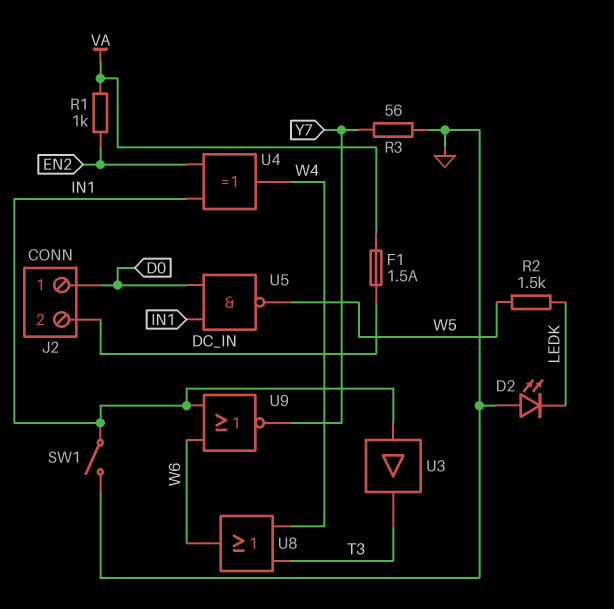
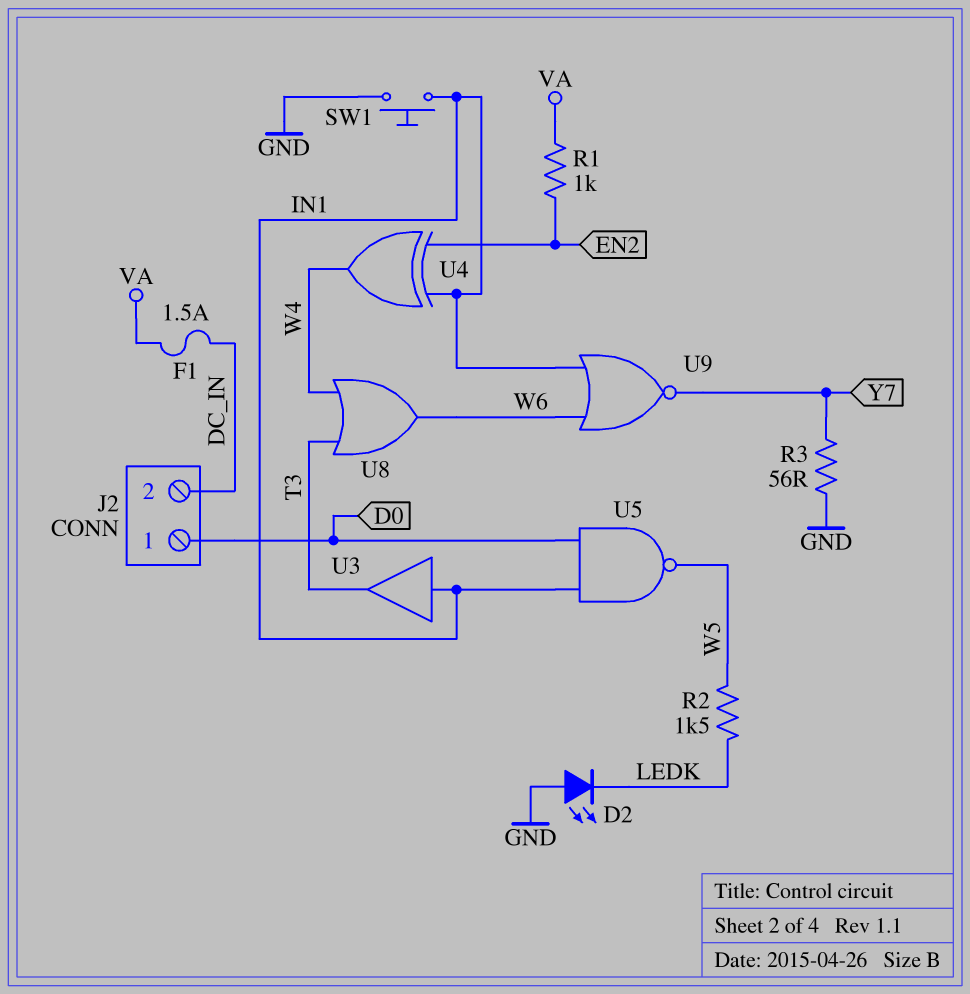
SW1: switch (GND, IN1) -> button (GND, IN1)

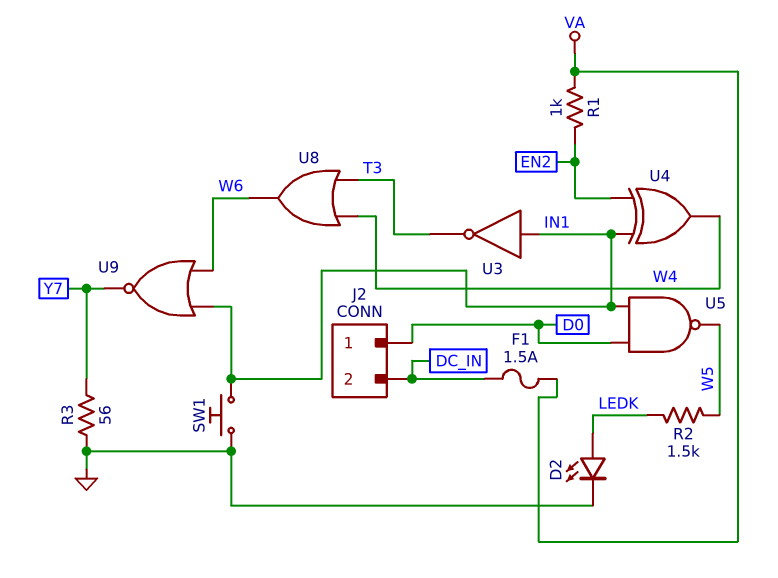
D2: LED (A GND, K LEDK) -> LED (A LEDK, K GND)
U3: buffer (in IN1, out T3) -> NOT (in IN1, out T3)

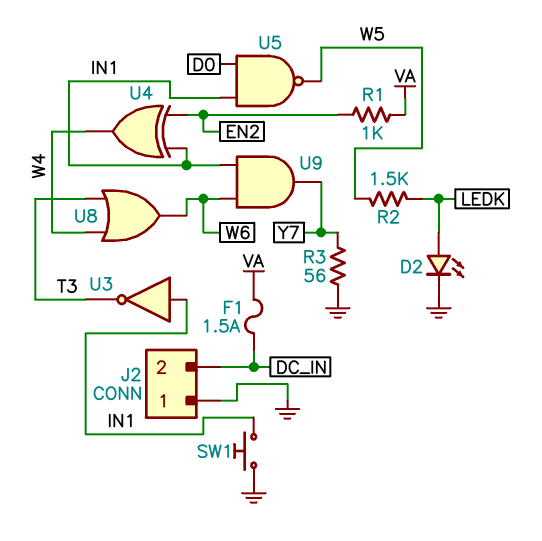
J2 pin 1: D0 -> GND
U9: NOR (in IN1, in W6, out Y7) -> AND (in IN1, in W6, out Y7)

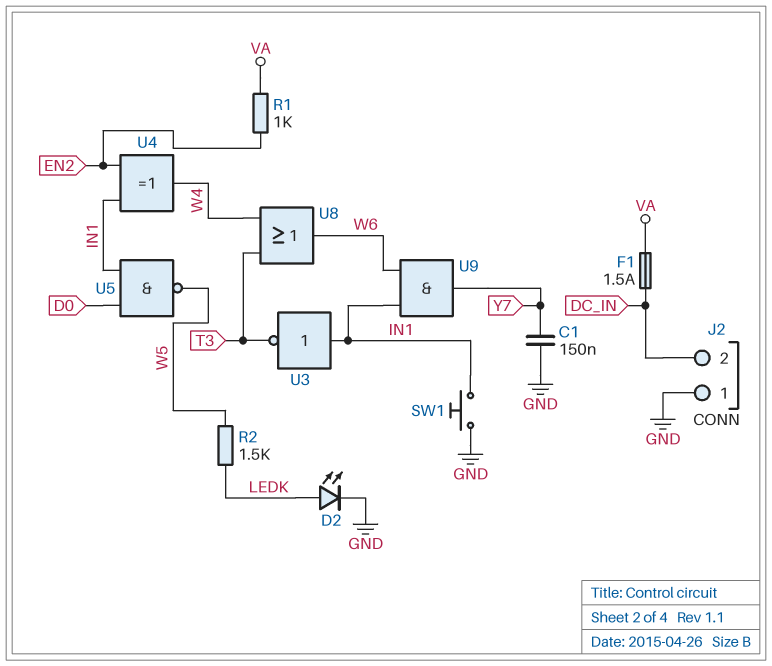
C1: none -> 150nF (GND, Y7)
R3: 56 (GND, Y7) -> none

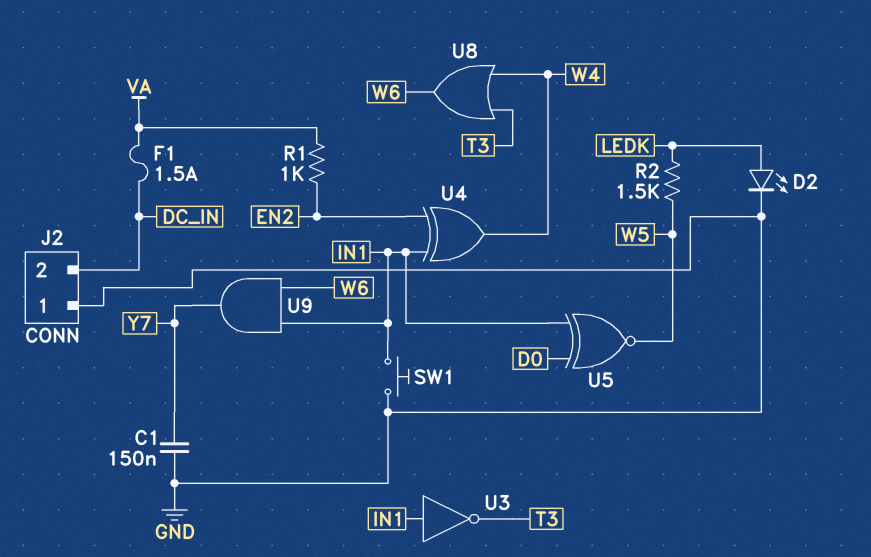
U5: NAND (in D0, in IN1, out W5) -> XNOR (in D0, in IN1, out W5)

